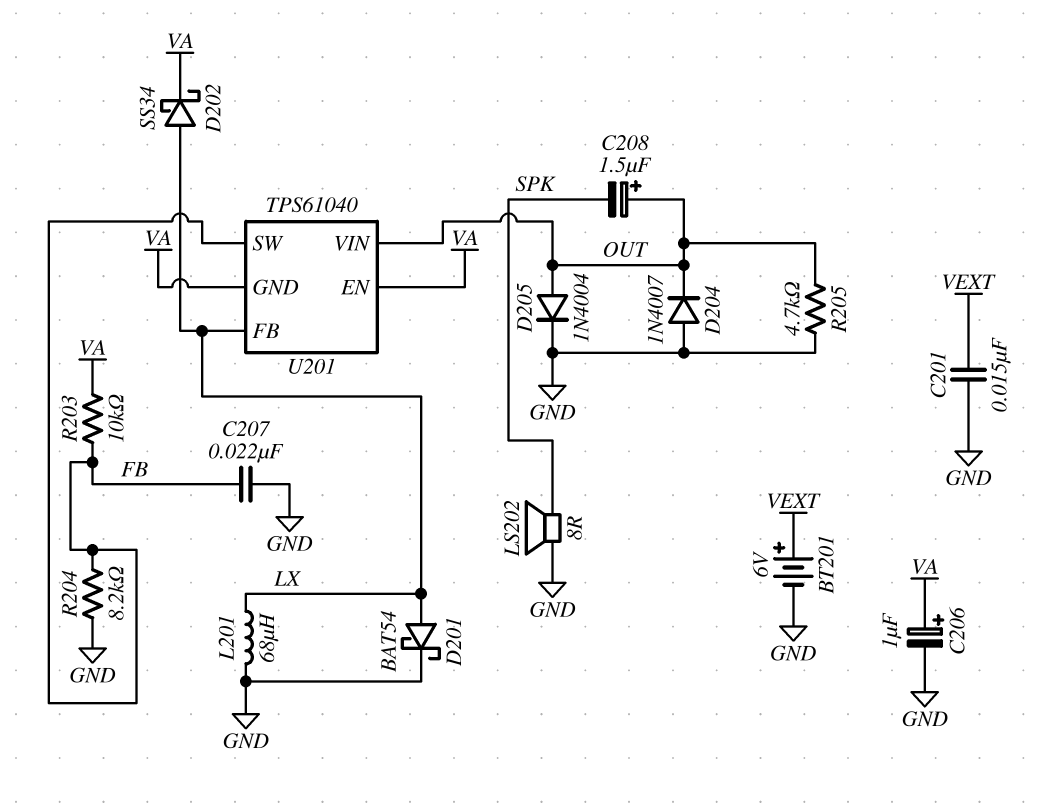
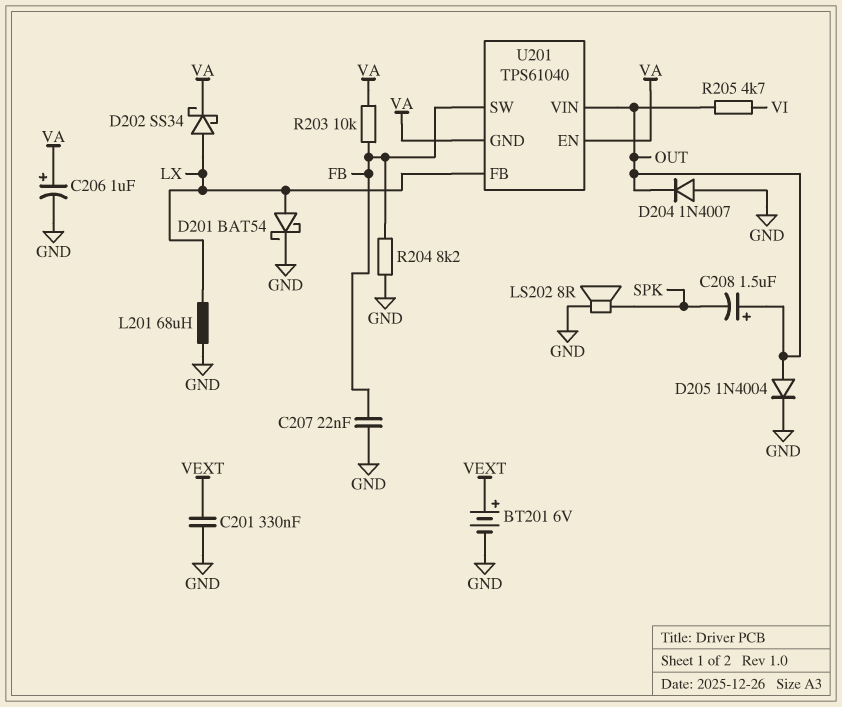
C201: 15nF (GND, VEXT) -> 330nF (GND, VEXT)
R205: 4.7k (GND, OUT) -> 4.7k (OUT, VI)

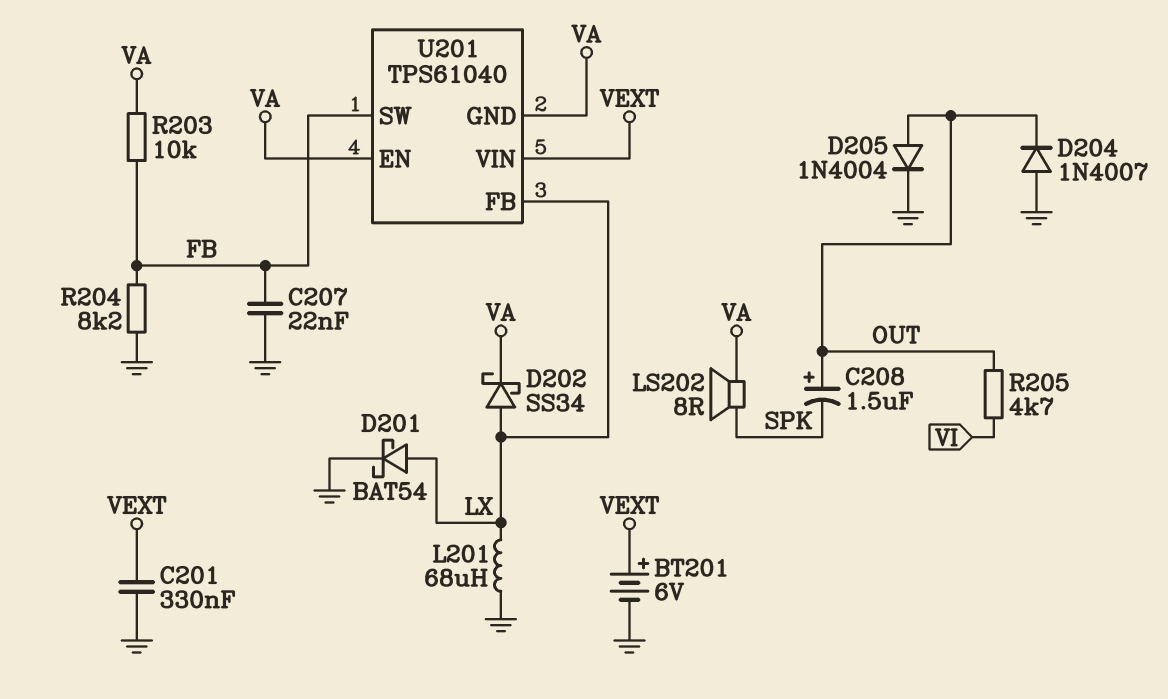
C206: 1uF (plus VA, minus GND) -> none
LS202: speaker 8R (GND, SPK) -> speaker 8R (SPK, VA)
U201 pin VIN: OUT -> VEXT

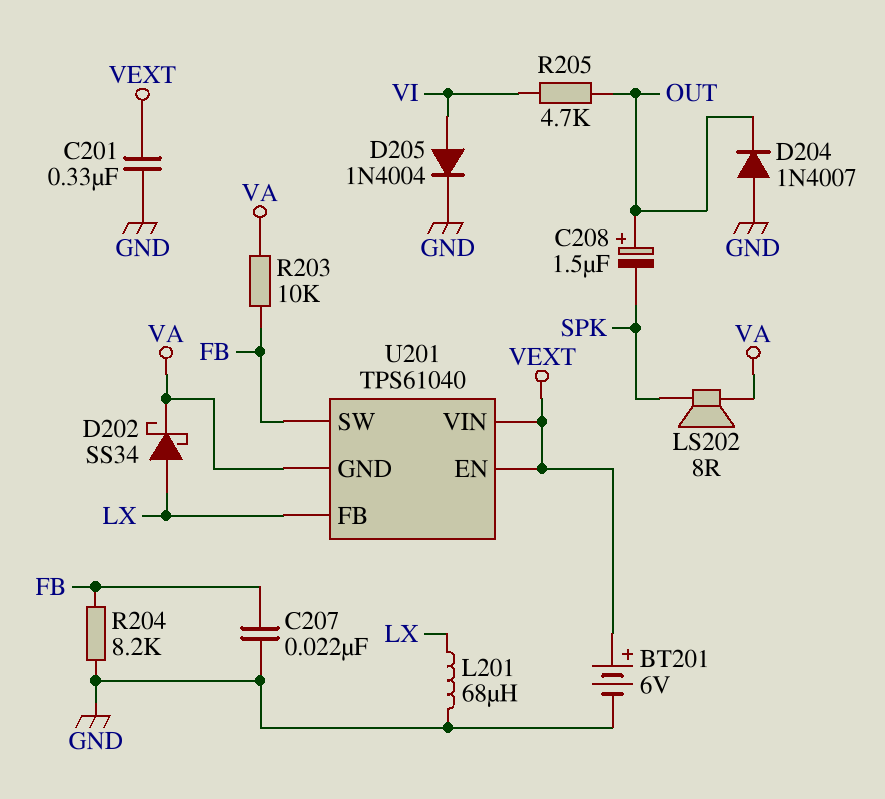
D201: schottky BAT54 (A LX, K GND) -> none
D205: diode 1N4004 (A OUT, K GND) -> diode 1N4004 (A VI, K GND)
U201 pin EN: VA -> VEXT

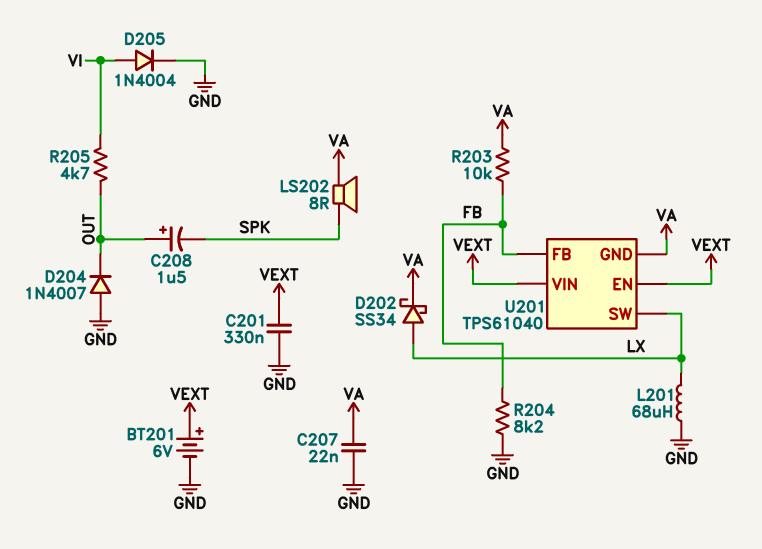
C207: 22nF (FB, GND) -> 22nF (GND, VA)
U201 pin FB: LX -> FB
U201 pin SW: FB -> LX

